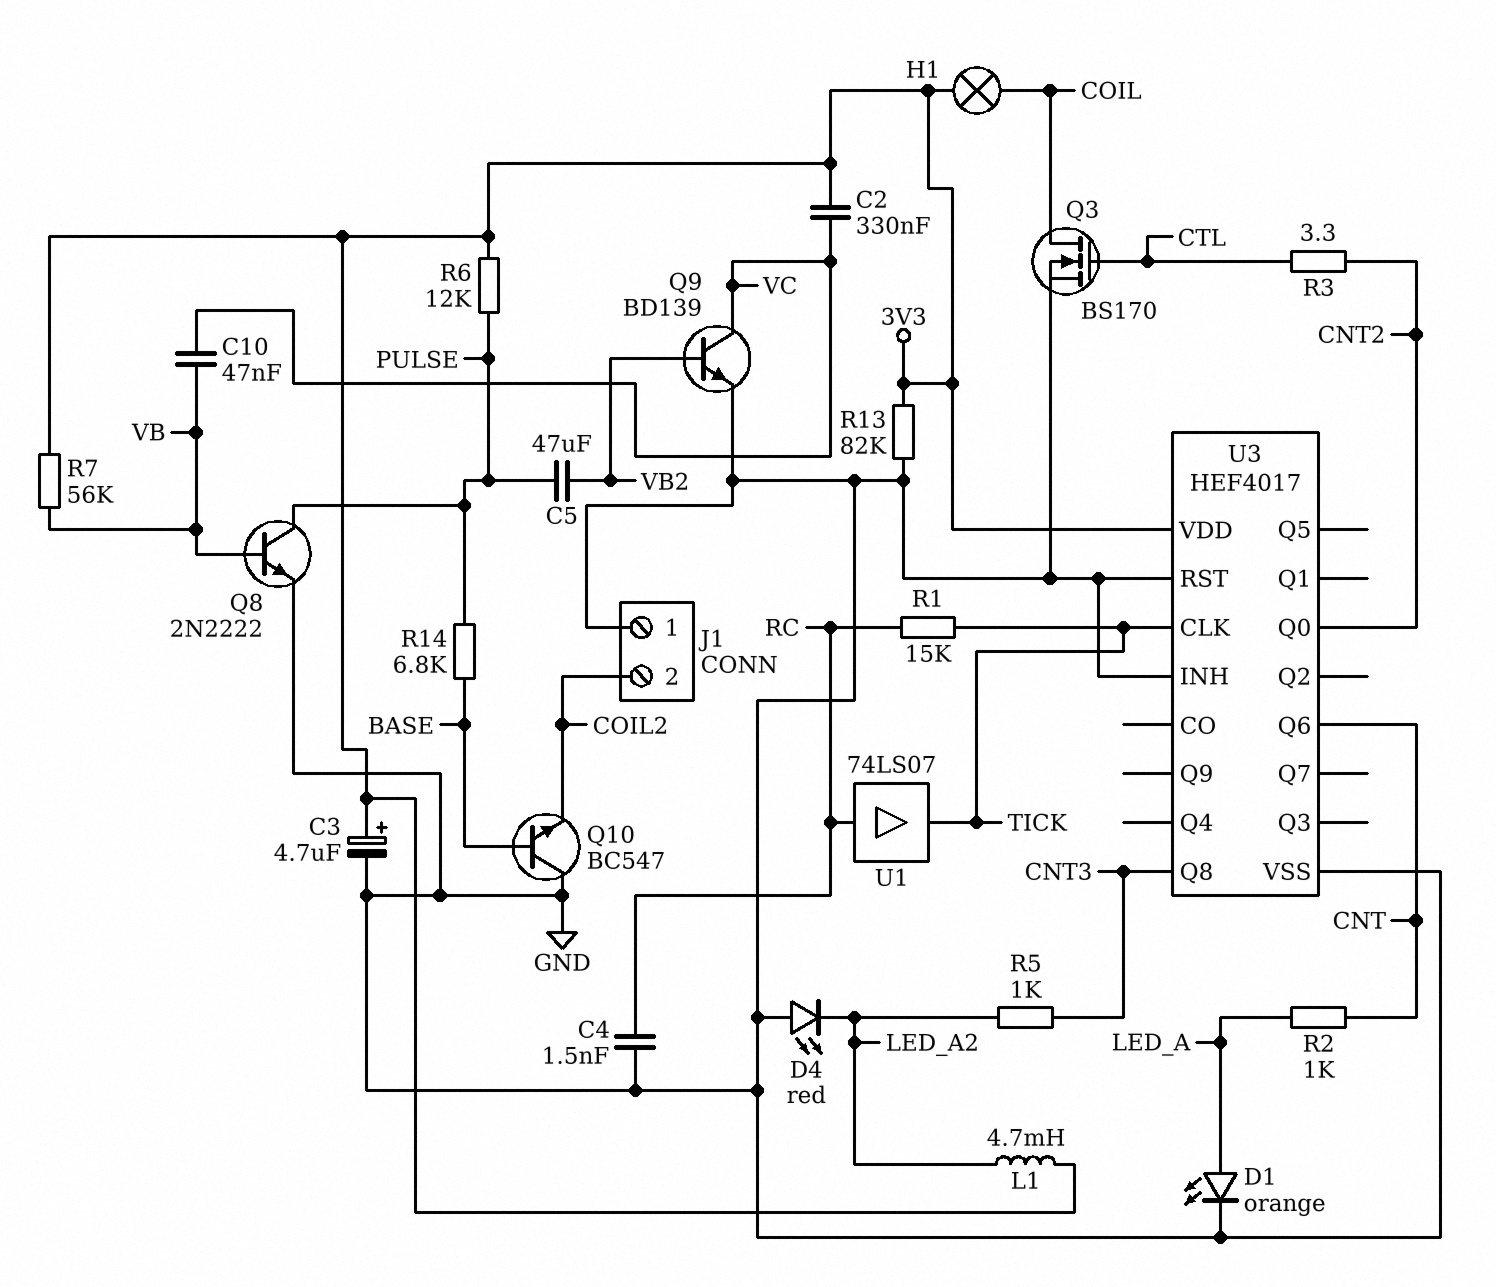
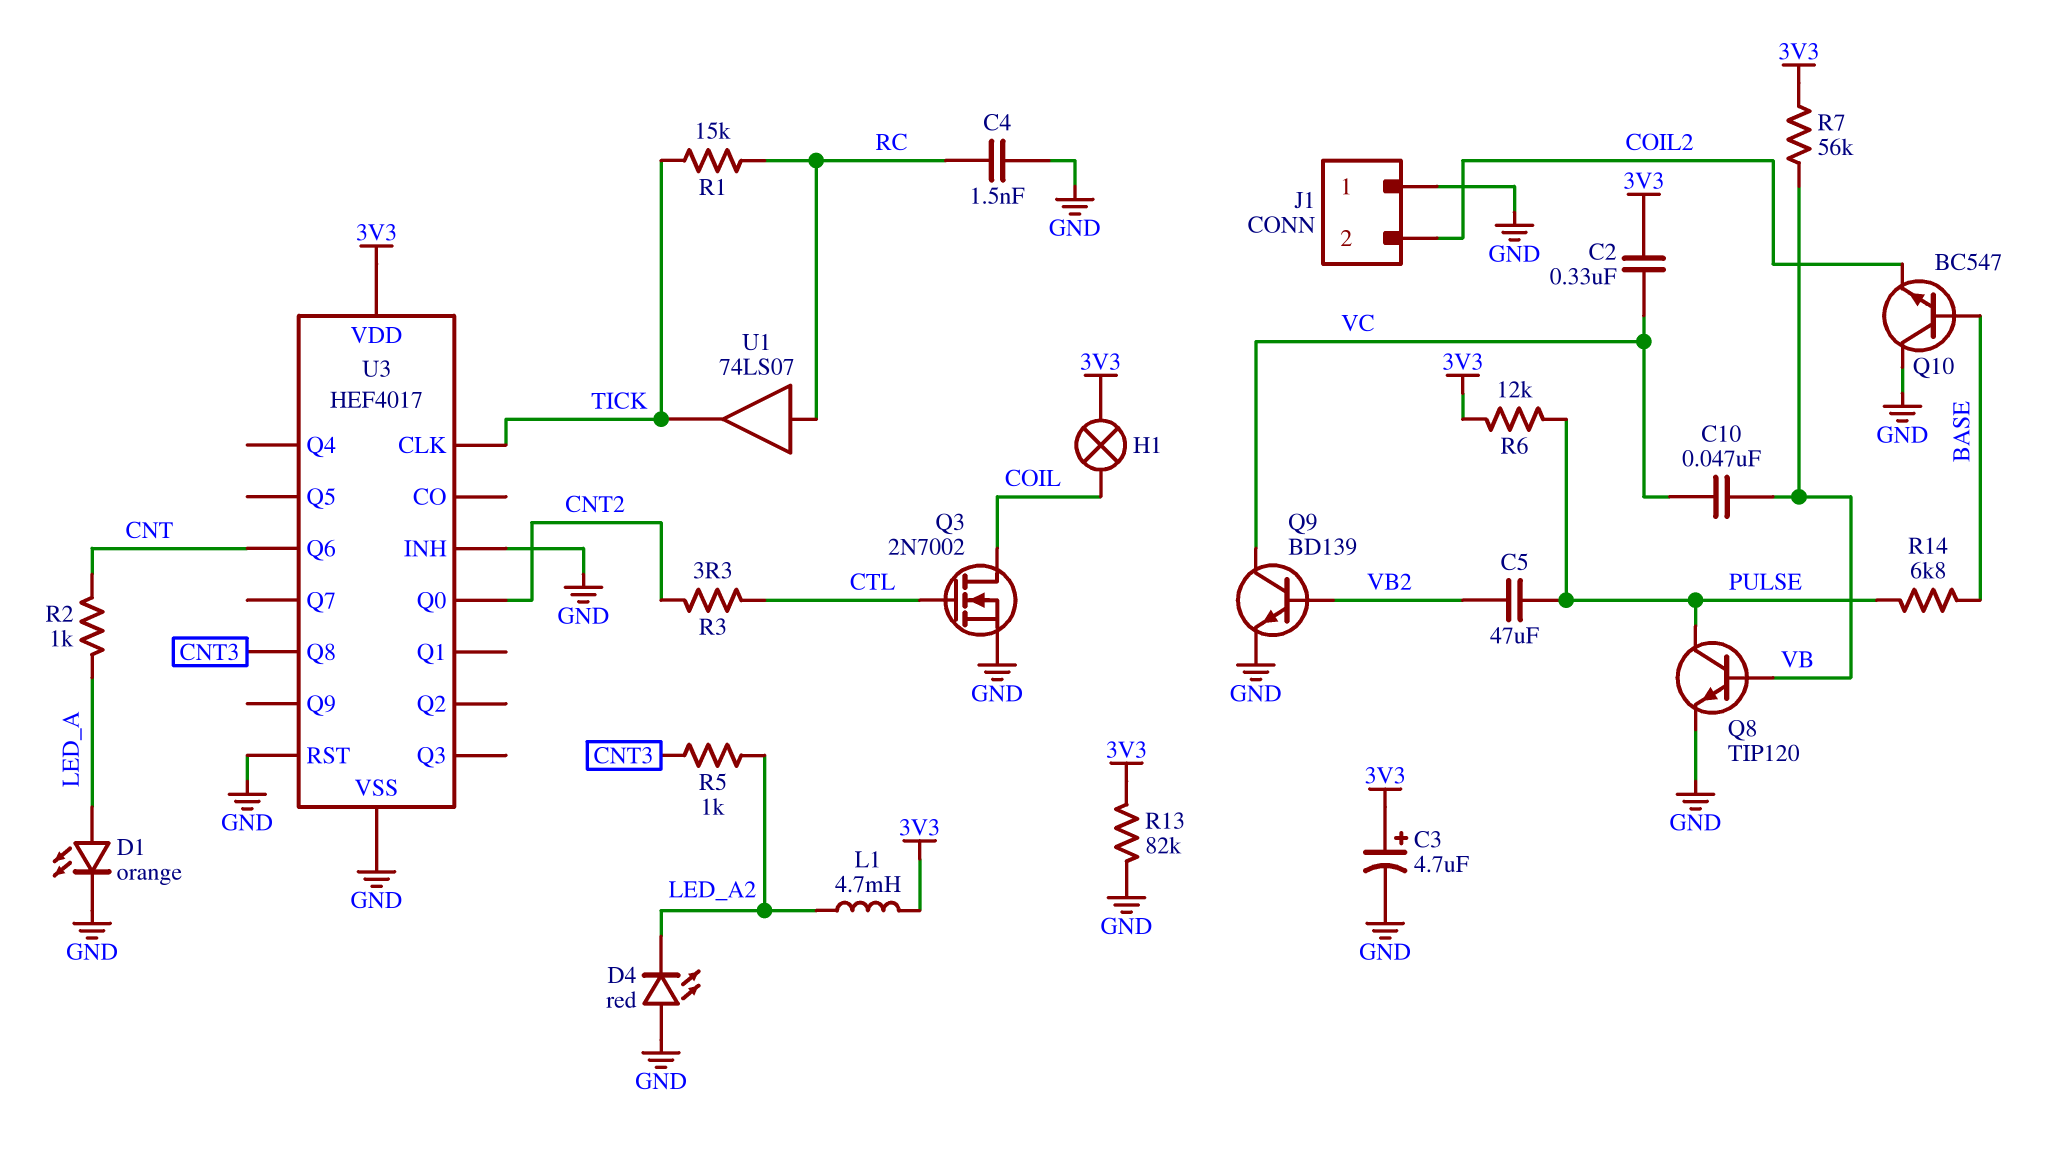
Q3: NMOS BS170 (G CTL, D COIL, S GND) -> NMOS 2N7002 (G CTL, D COIL, S GND)
Q8: NPN 2N2222 (B VB, C PULSE, E GND) -> NPN TIP120 (B VB, C PULSE, E GND)

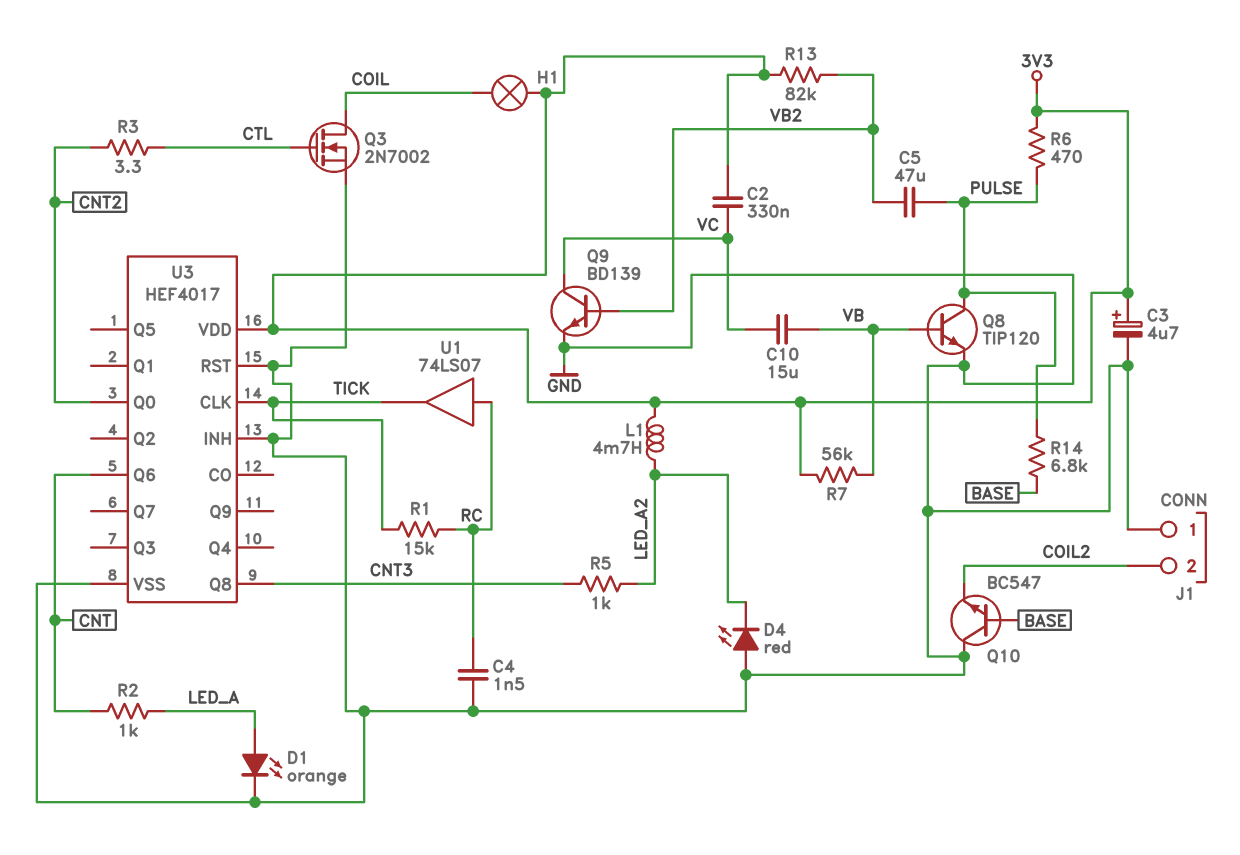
C10: 47nF (VB, VC) -> 15uF (VB, VC)
R6: 12k (3V3, PULSE) -> 470 (3V3, PULSE)
R13: 82k (3V3, GND) -> 82k (3V3, VB2)

